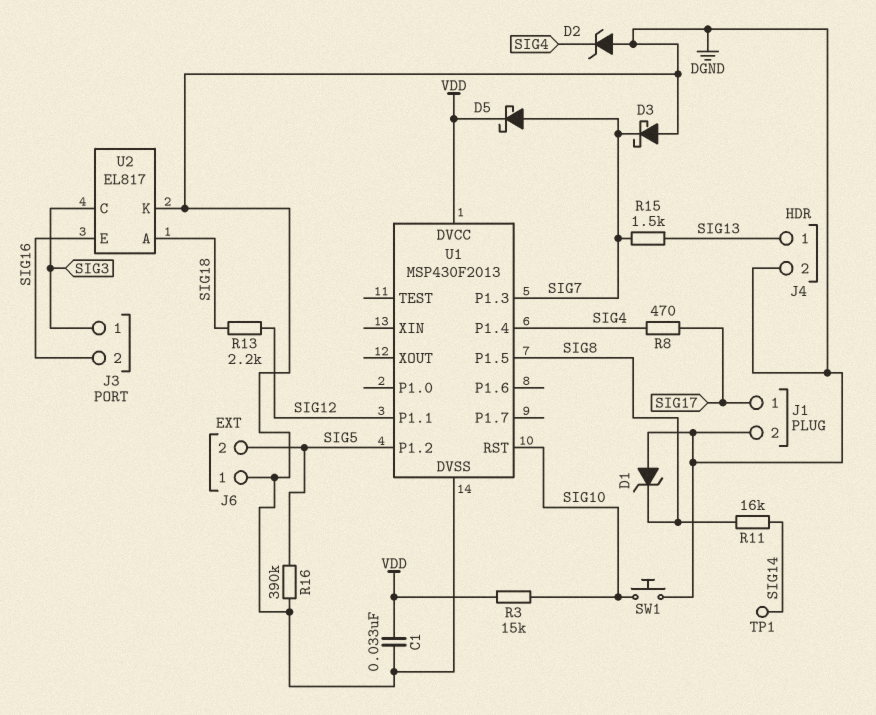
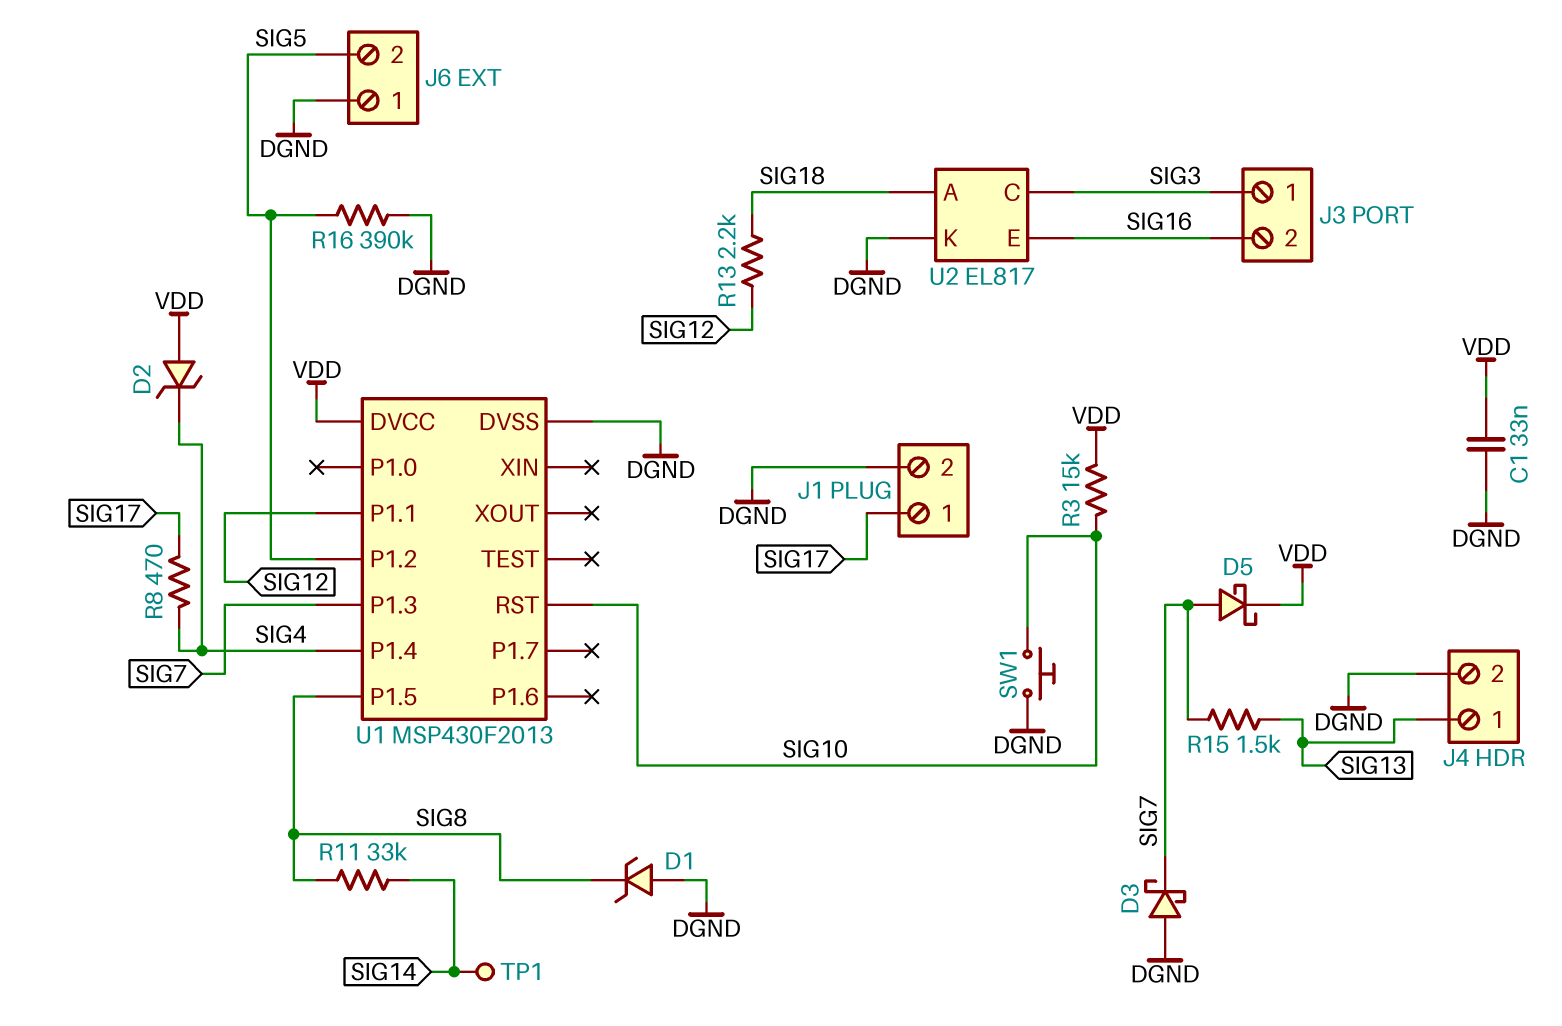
D2: zener (A DGND, K SIG4) -> zener (A VDD, K SIG4)
R11: 16k (SIG8, SIG14) -> 33k (SIG8, SIG14)

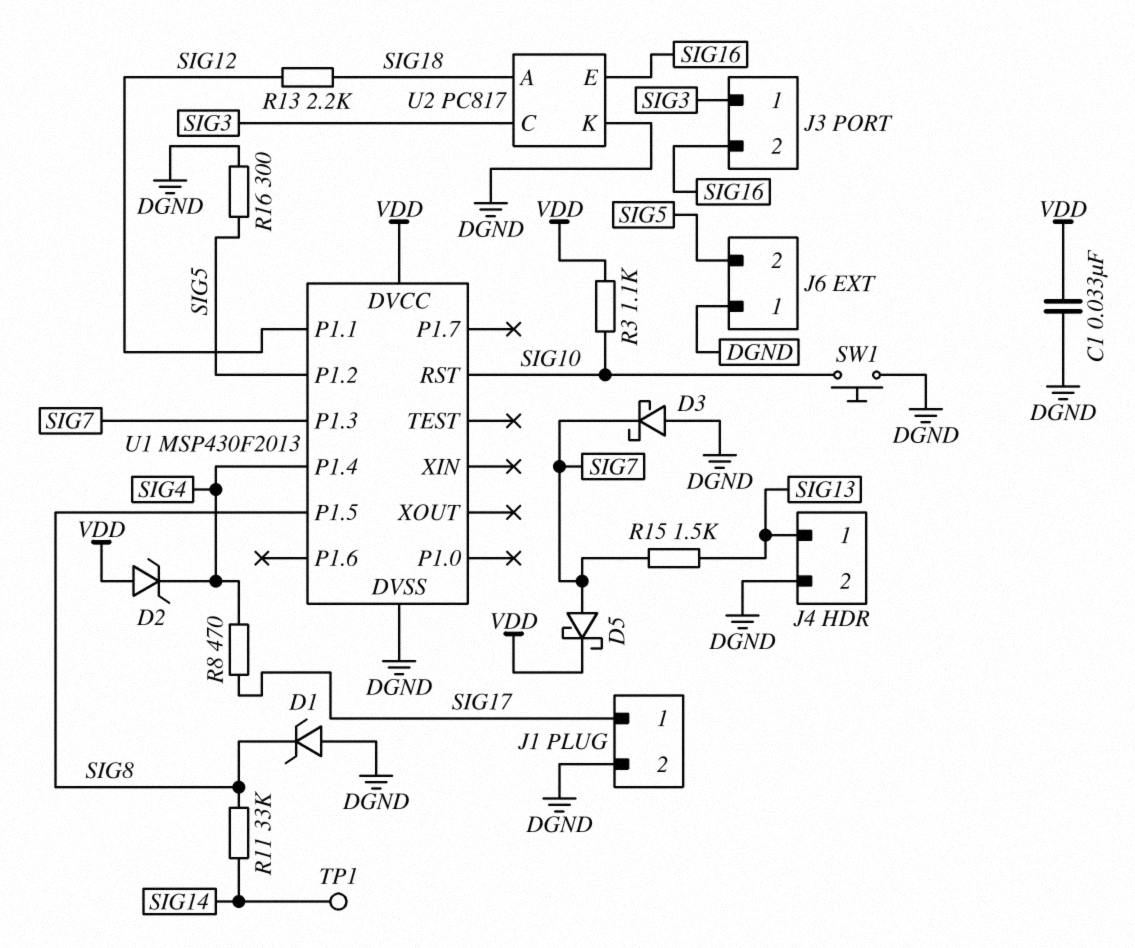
R3: 15k (SIG10, VDD) -> 1.1k (SIG10, VDD)
R16: 390k (DGND, SIG5) -> 300 (DGND, SIG5)
U2: EL817 -> PC817

